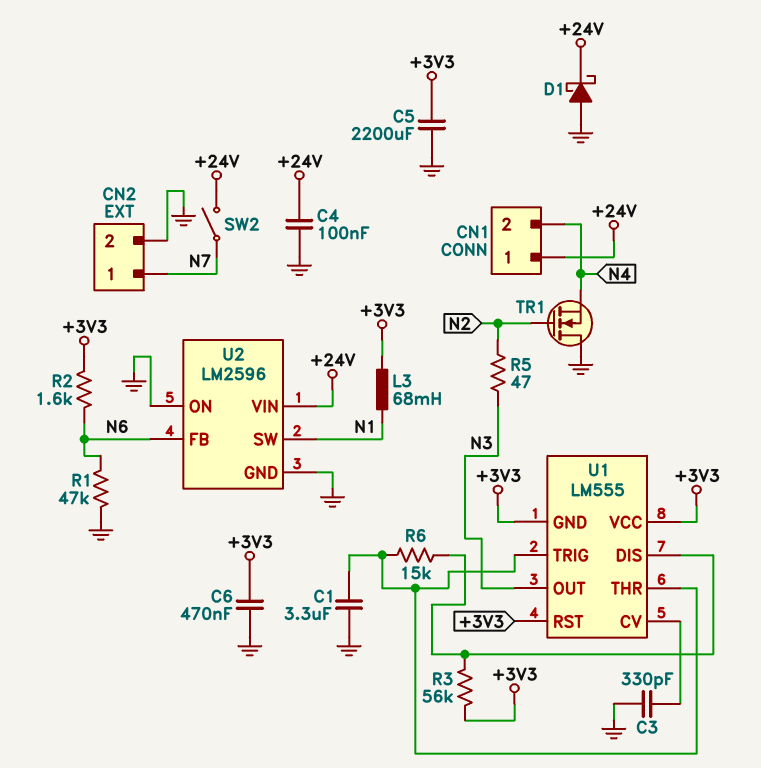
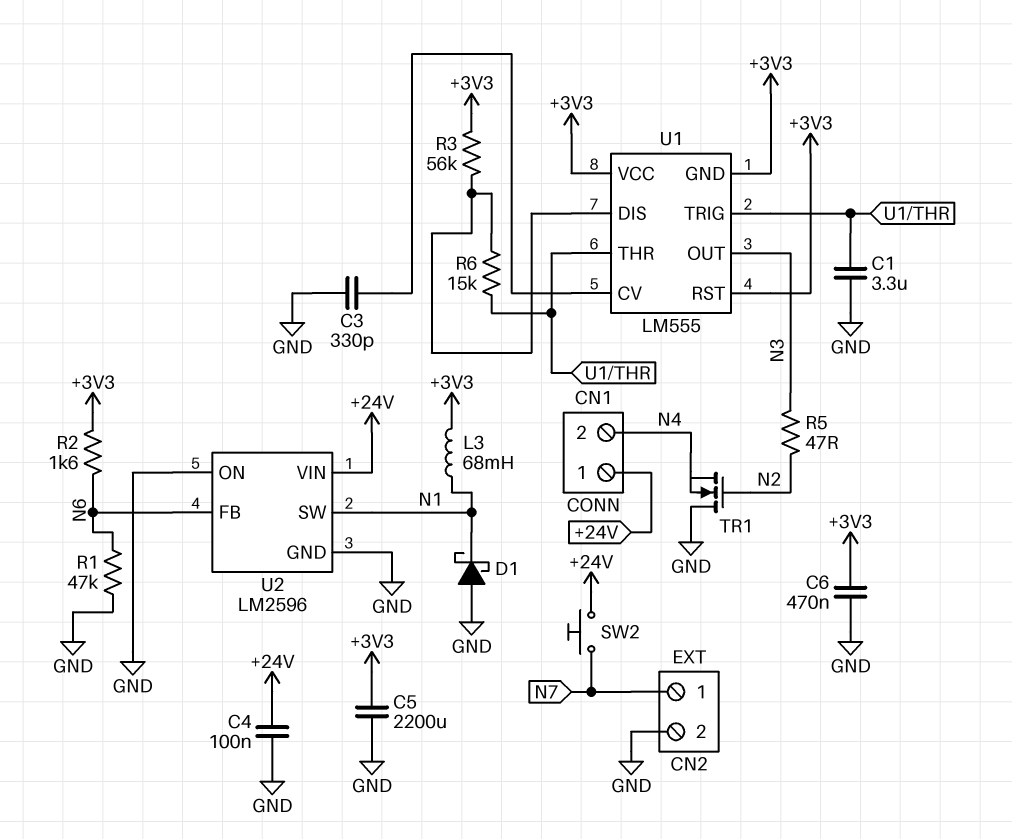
D1: schottky (A GND, K +24V) -> schottky (A GND, K N1)
SW2: switch (+24V, N7) -> button (+24V, N7)

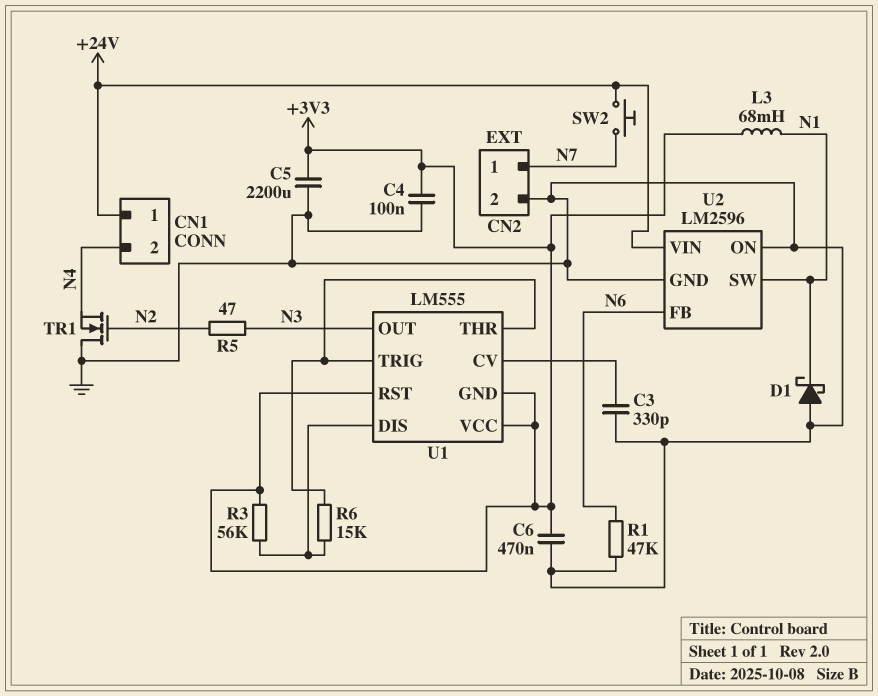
C1: 3.3uF (GND, U1/THR) -> none
C4: 100nF (+24V, GND) -> 100nF (+3V3, GND)
R2: 1.6k (+3V3, N6) -> none

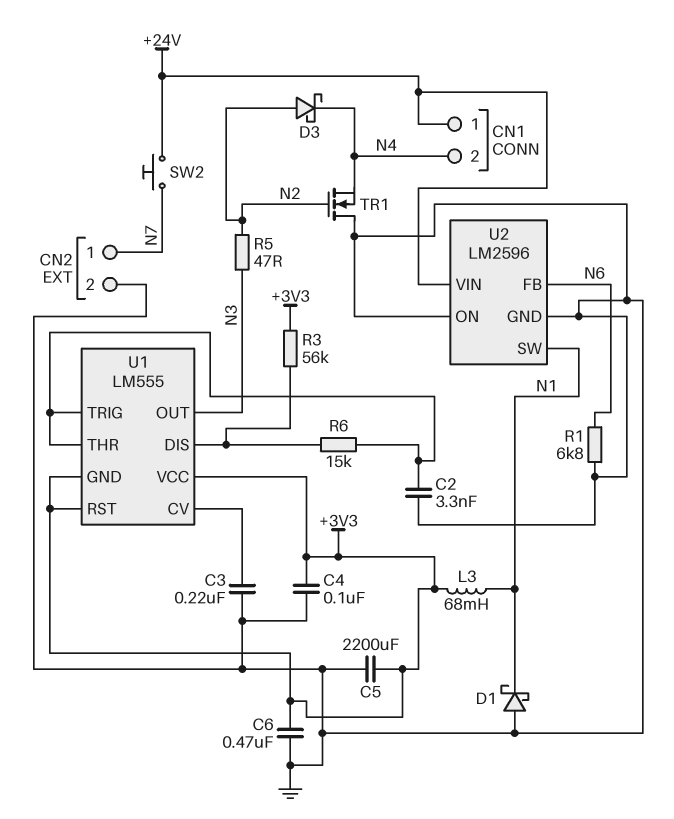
C2: none -> 3.3nF (GND, U1/THR)
C3: 330pF (GND, U1/CV) -> 220nF (GND, U1/CV)
D3: none -> schottky (A N2, K N4)
R1: 47k (GND, N6) -> 6.8k (GND, N6)

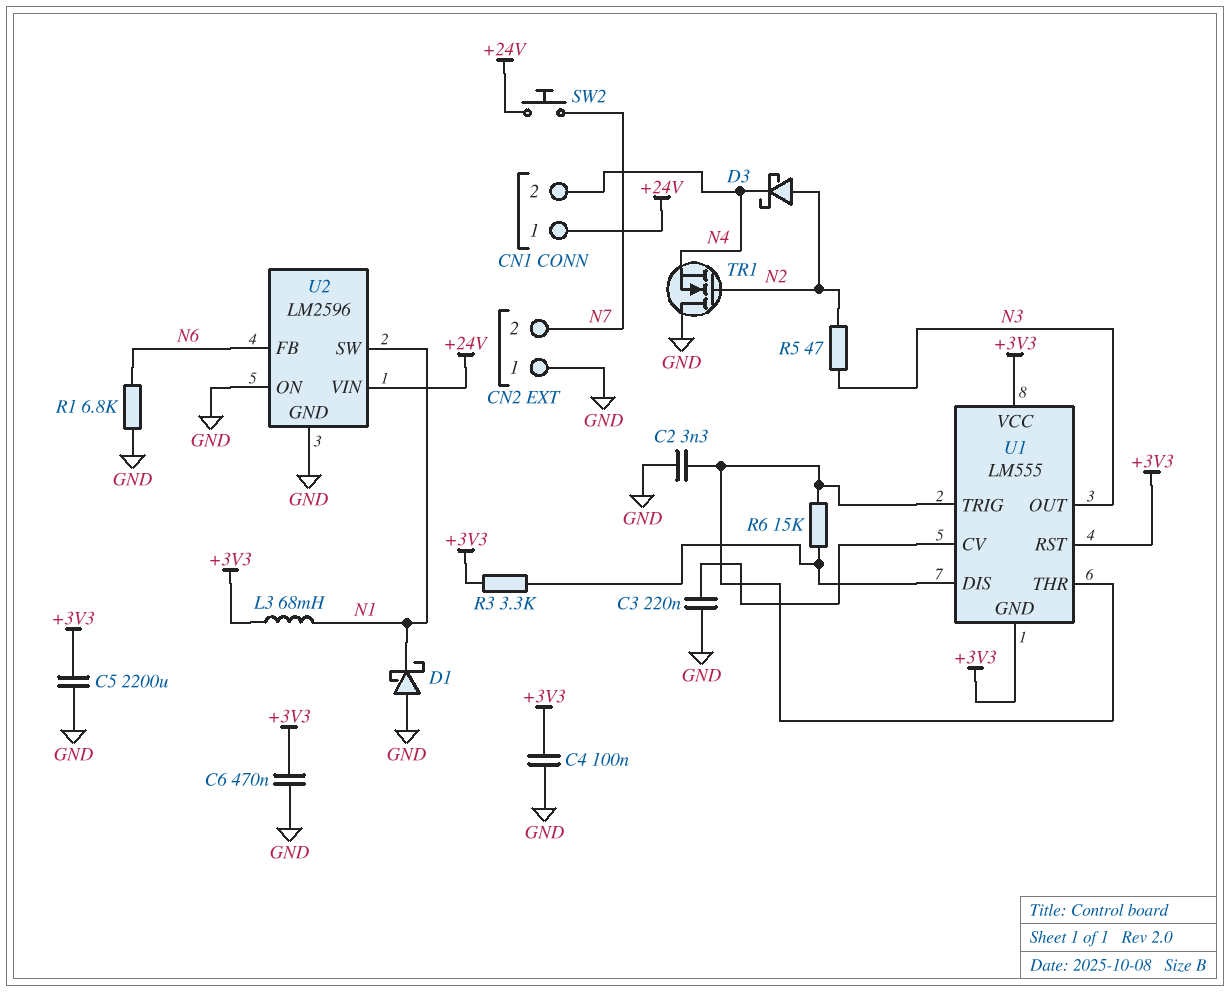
CN2 pin 1: N7 -> GND
CN2 pin 2: GND -> N7
R3: 56k (+3V3, U1/DIS) -> 3.3k (+3V3, U1/DIS)

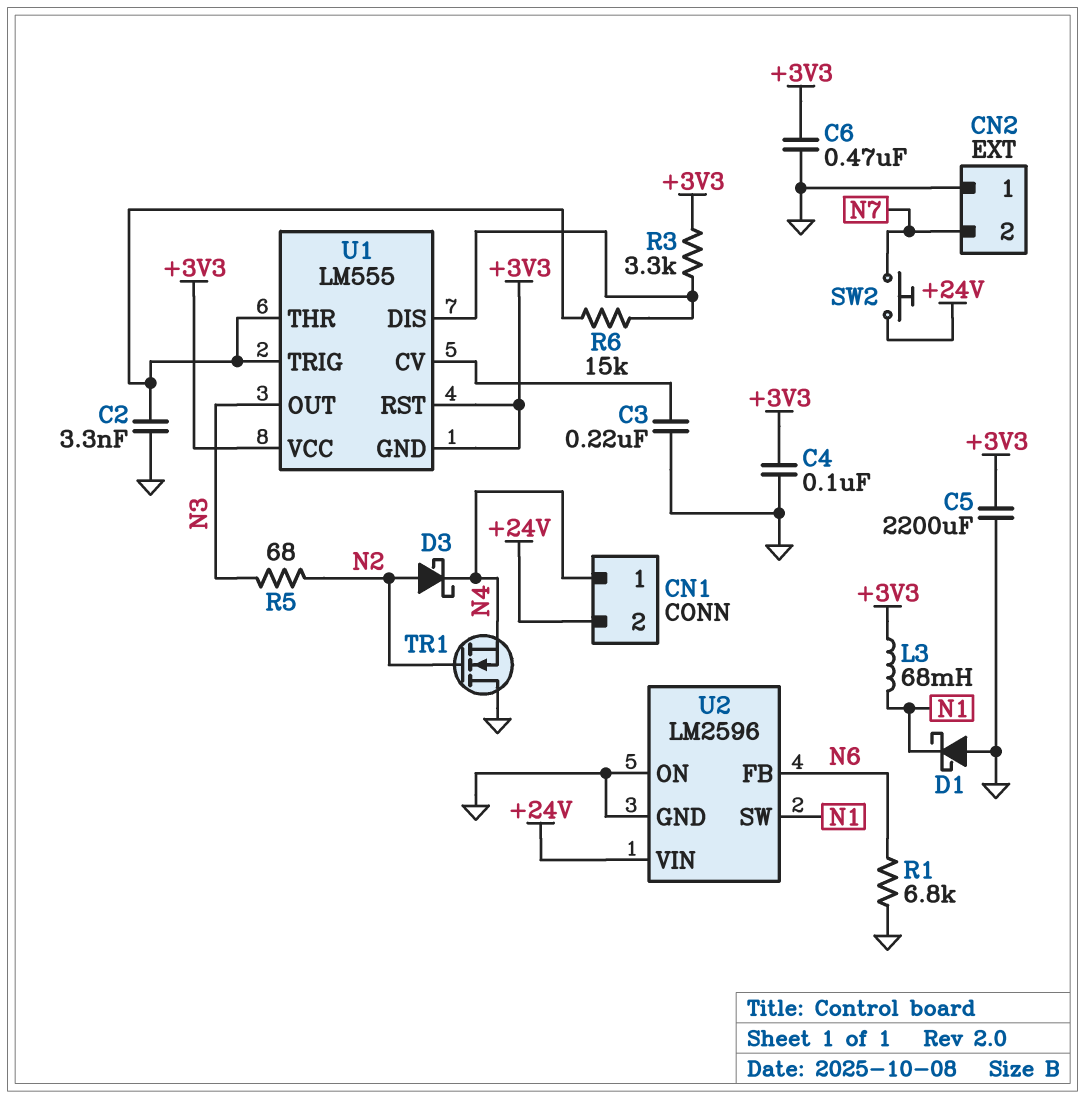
CN1 pin 1: +24V -> N4
CN1 pin 2: N4 -> +24V
R5: 47 (N2, N3) -> 68 (N2, N3)

